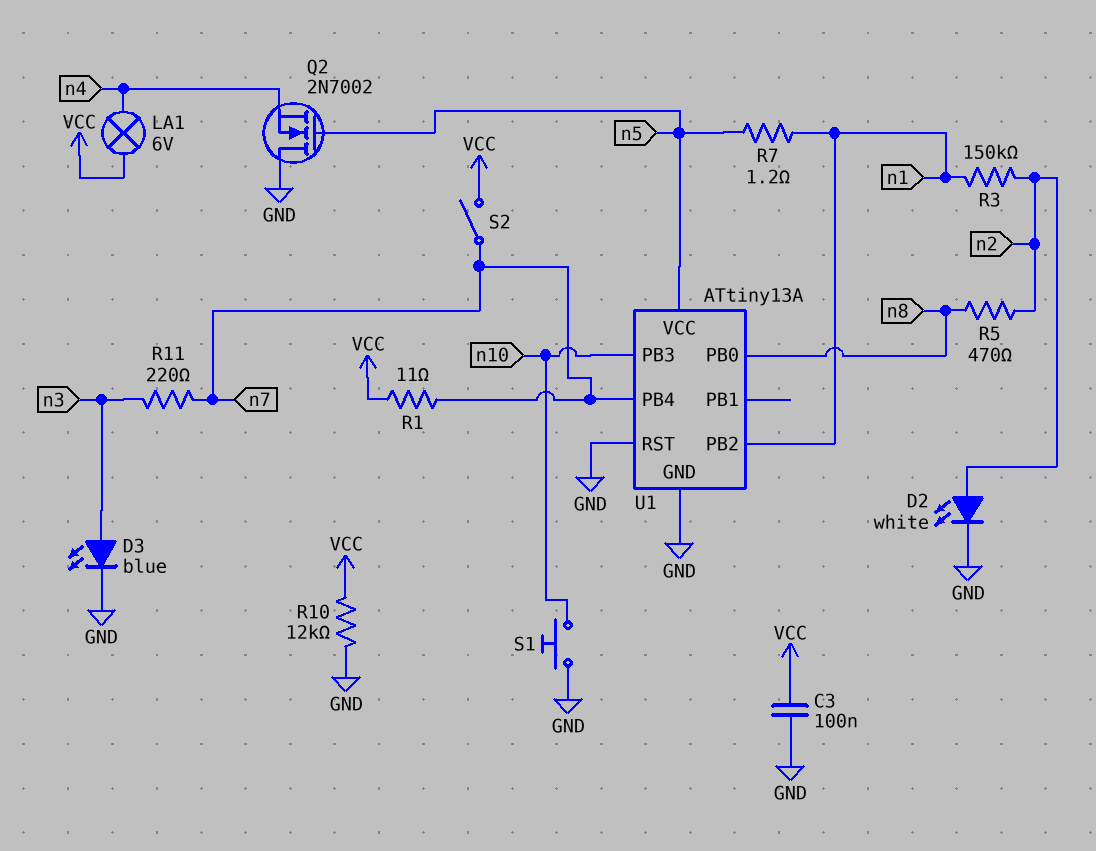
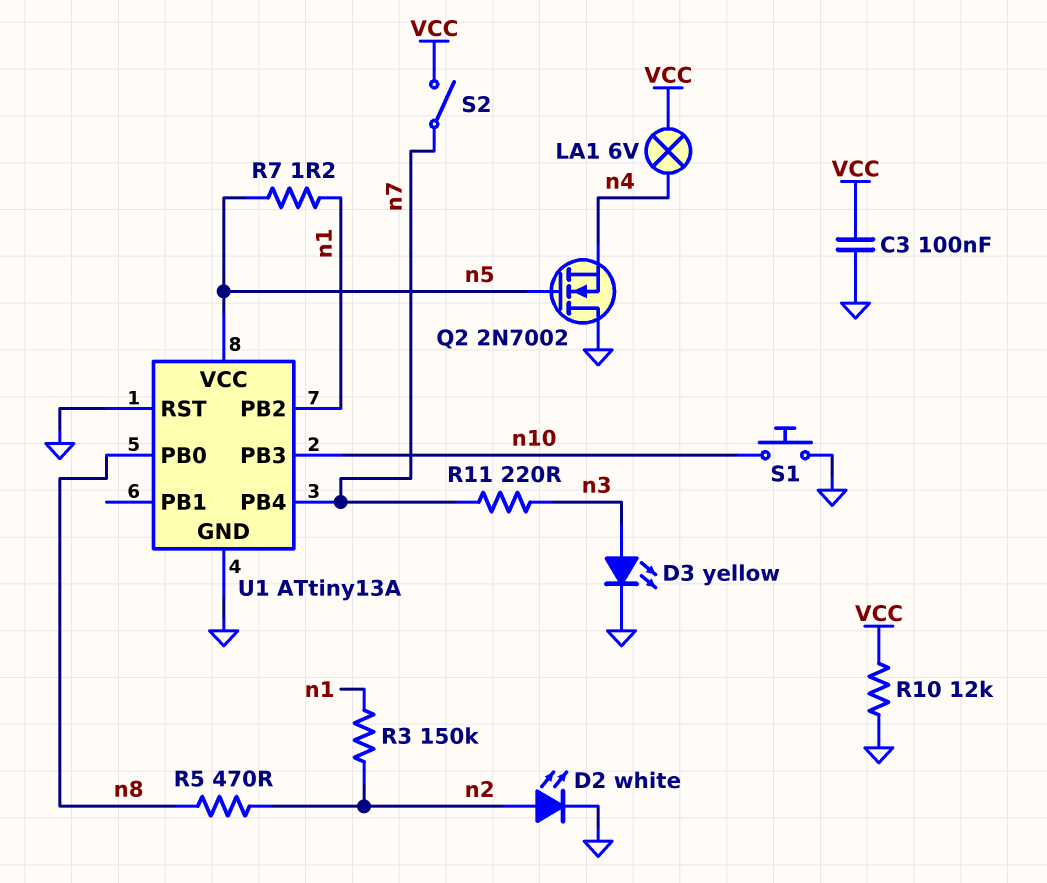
D3: LED blue (A n3, K GND) -> LED yellow (A n3, K GND)
R1: 11 (VCC, n7) -> none

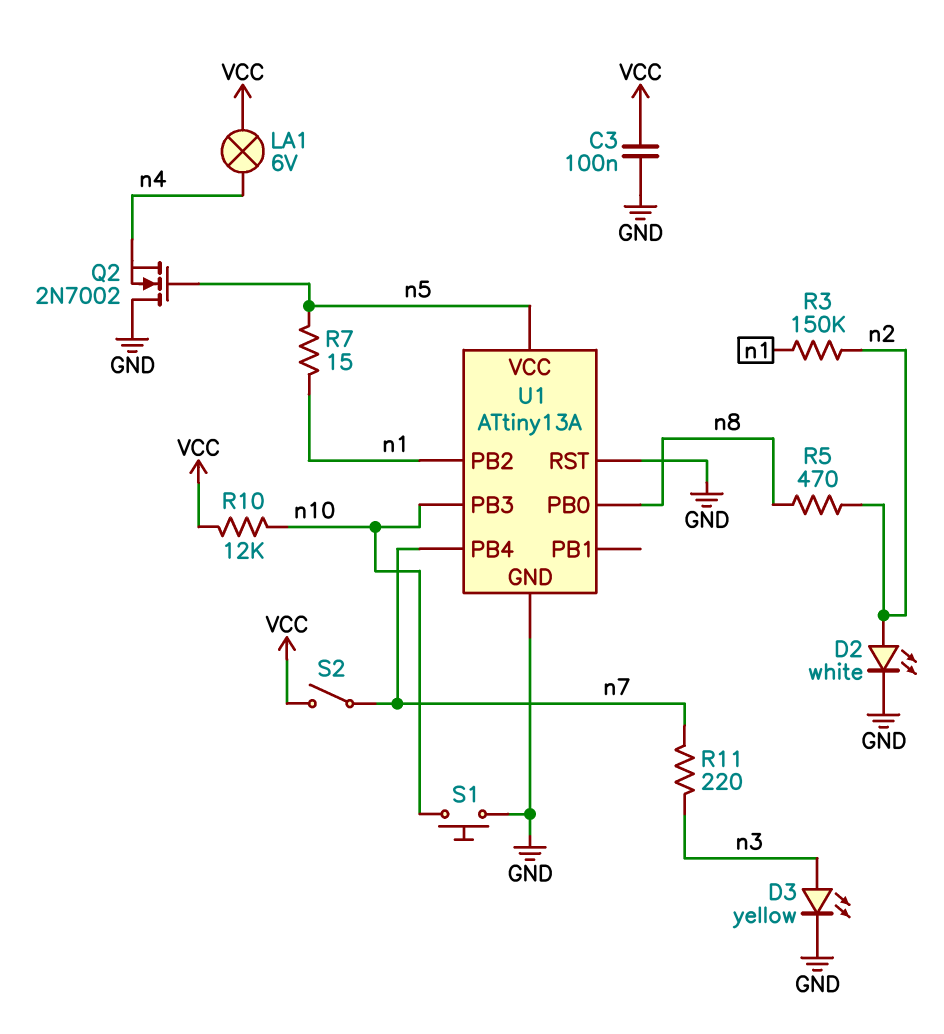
R7: 1.2 (n1, n5) -> 15 (n1, n5)
R10: 12k (GND, VCC) -> 12k (VCC, n10)

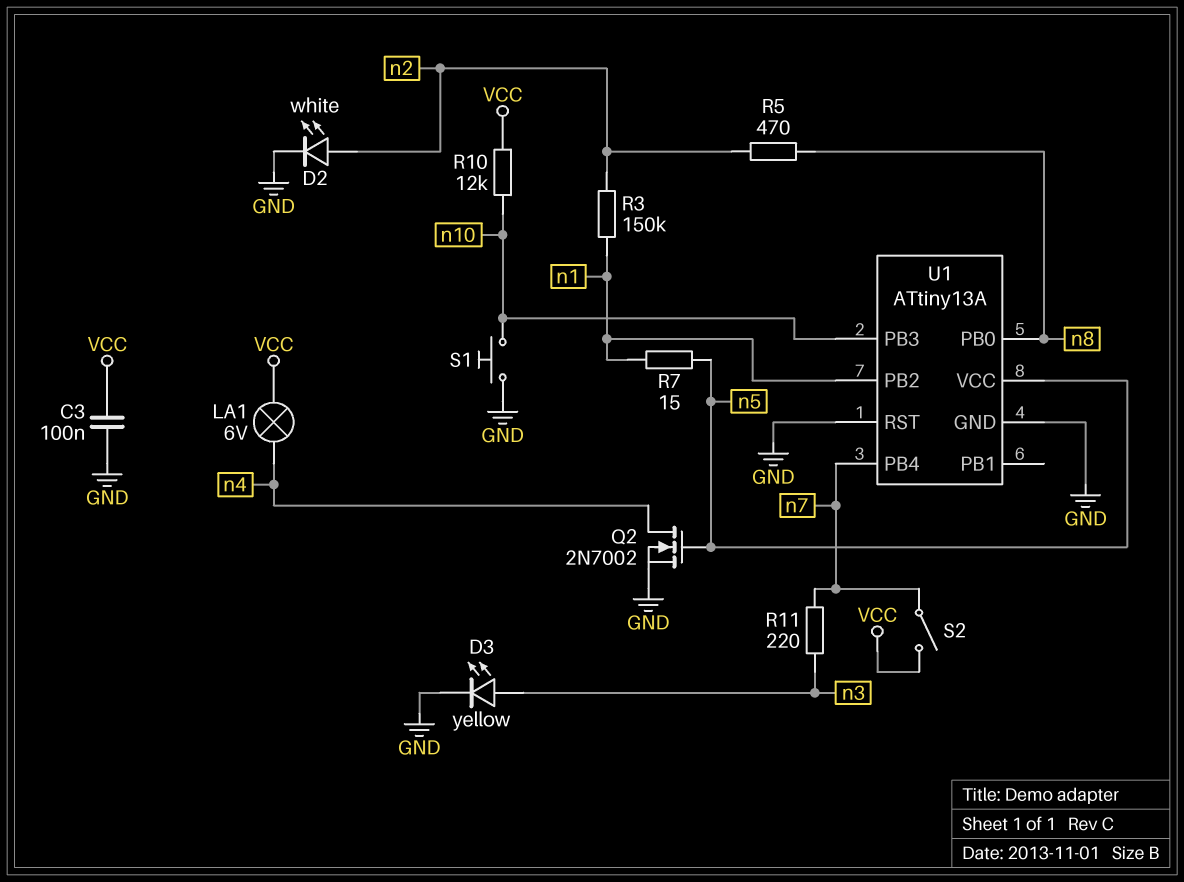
Q2: NMOS 2N7002 (G n5, D GND, S n4) -> NMOS 2N7002 (G n5, D n4, S GND)

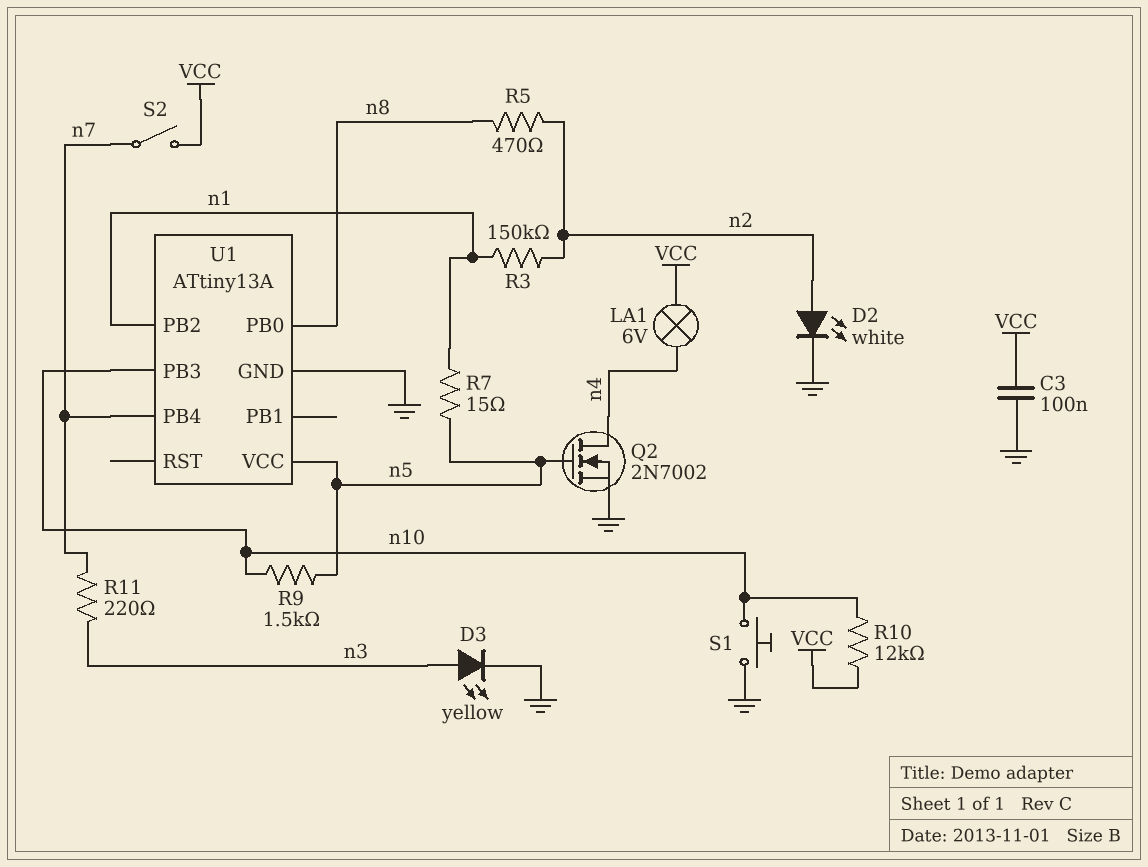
R9: none -> 1.5k (n5, n10)
U1 pin RST: GND -> none

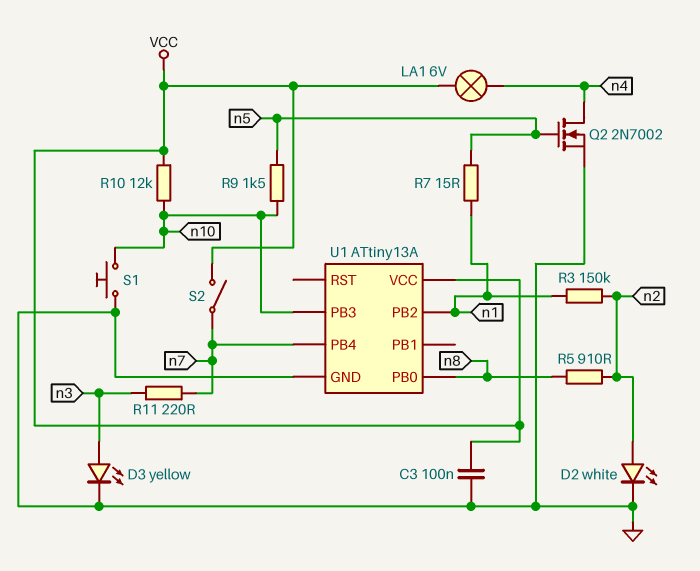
R5: 470 (n2, n8) -> 910 (n2, n8)
U1 pin VCC: n5 -> VCC

